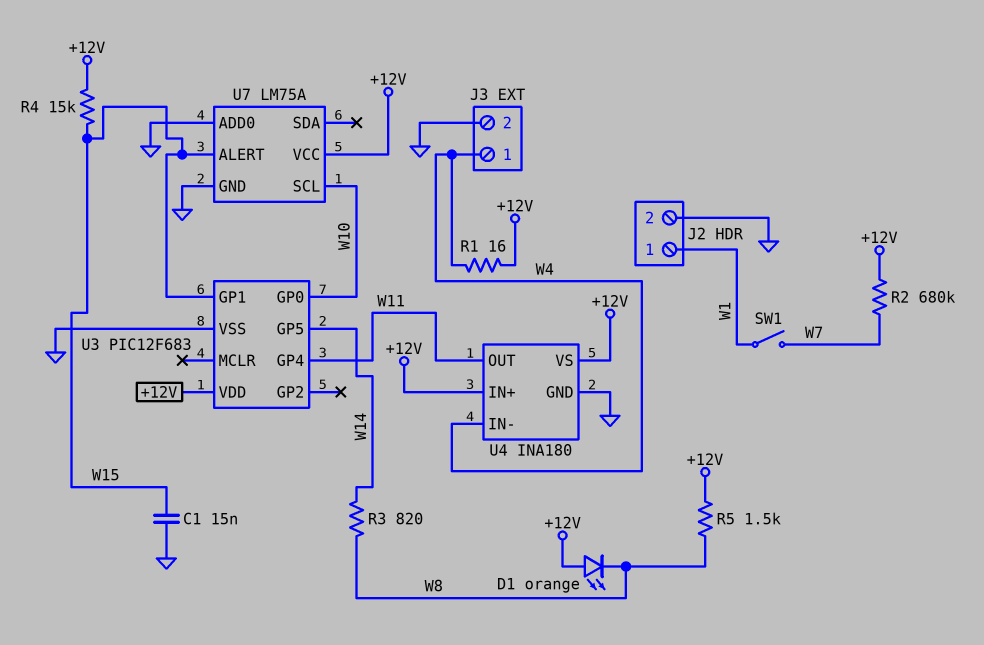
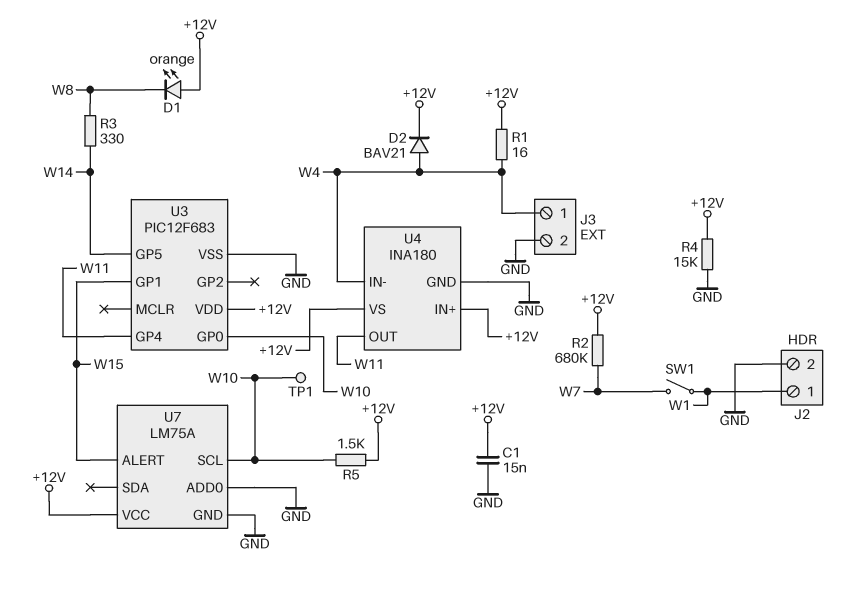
C1: 15nF (GND, W15) -> 15nF (+12V, GND)
D2: none -> diode BAV21 (A W4, K +12V)
R3: 820 (W8, W14) -> 330 (W8, W14)
R4: 15k (+12V, W15) -> 15k (+12V, GND)
R5: 1.5k (+12V, W8) -> 1.5k (+12V, W10)
TP1: none -> test point (W10)

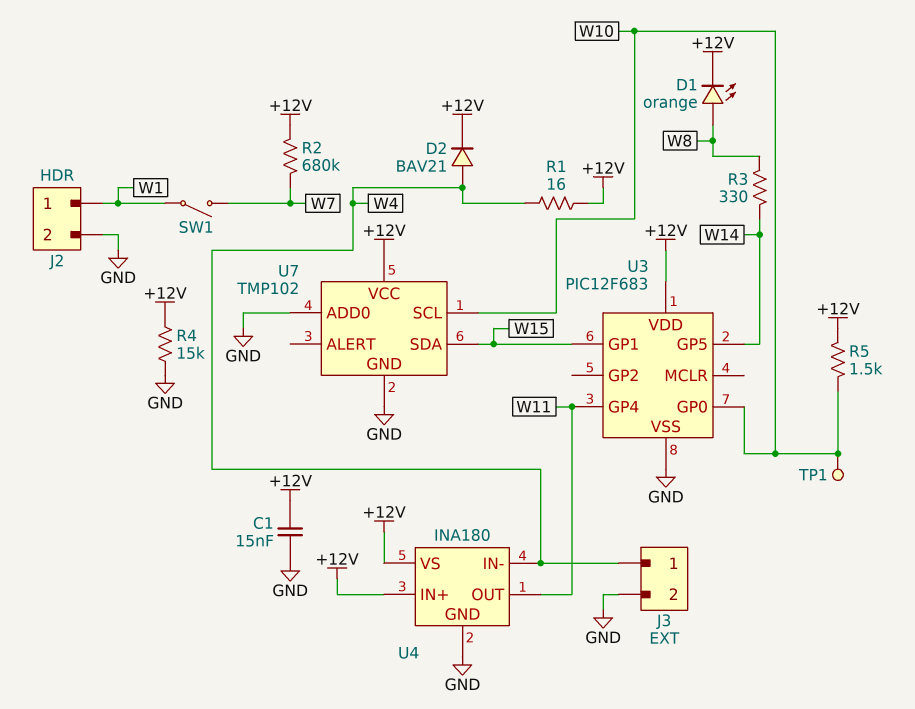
D1: LED orange (A +12V, K W8) -> LED orange (A W8, K +12V)
U7: LM75A -> TMP102
U7 pin ALERT: W15 -> none
U7 pin SDA: none -> W15

